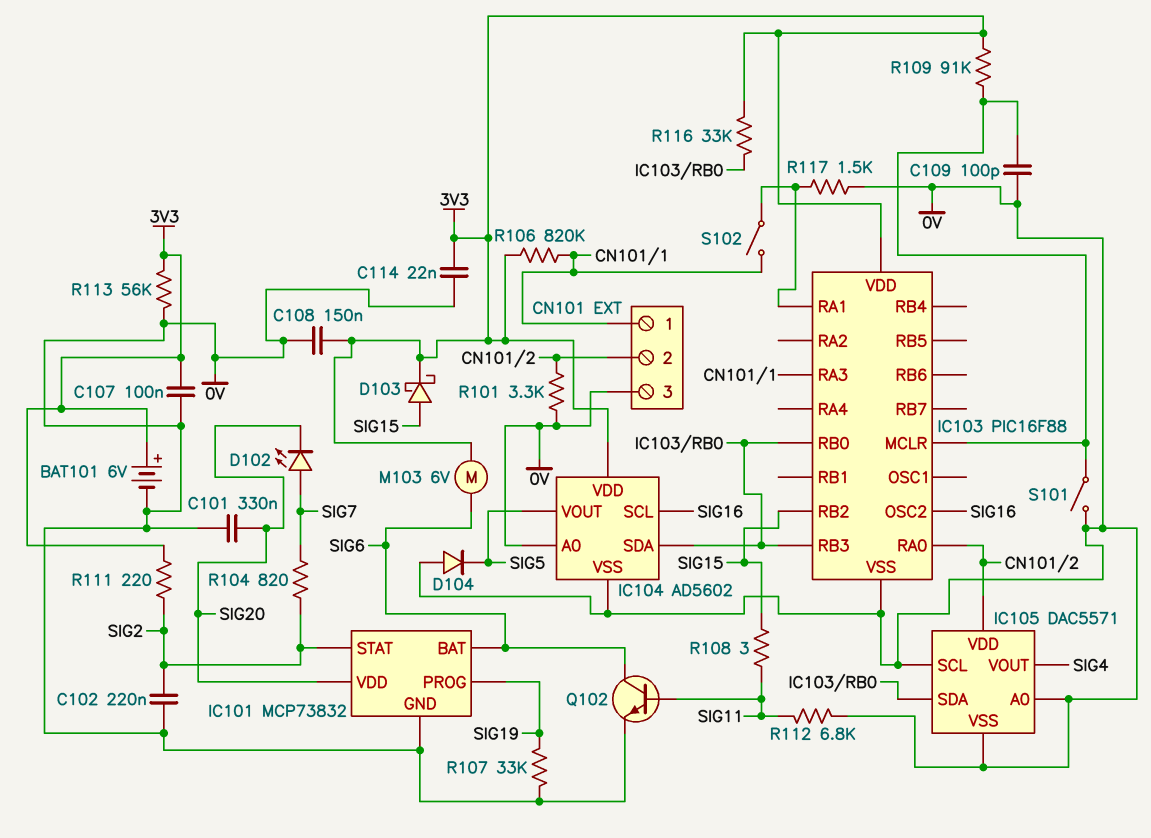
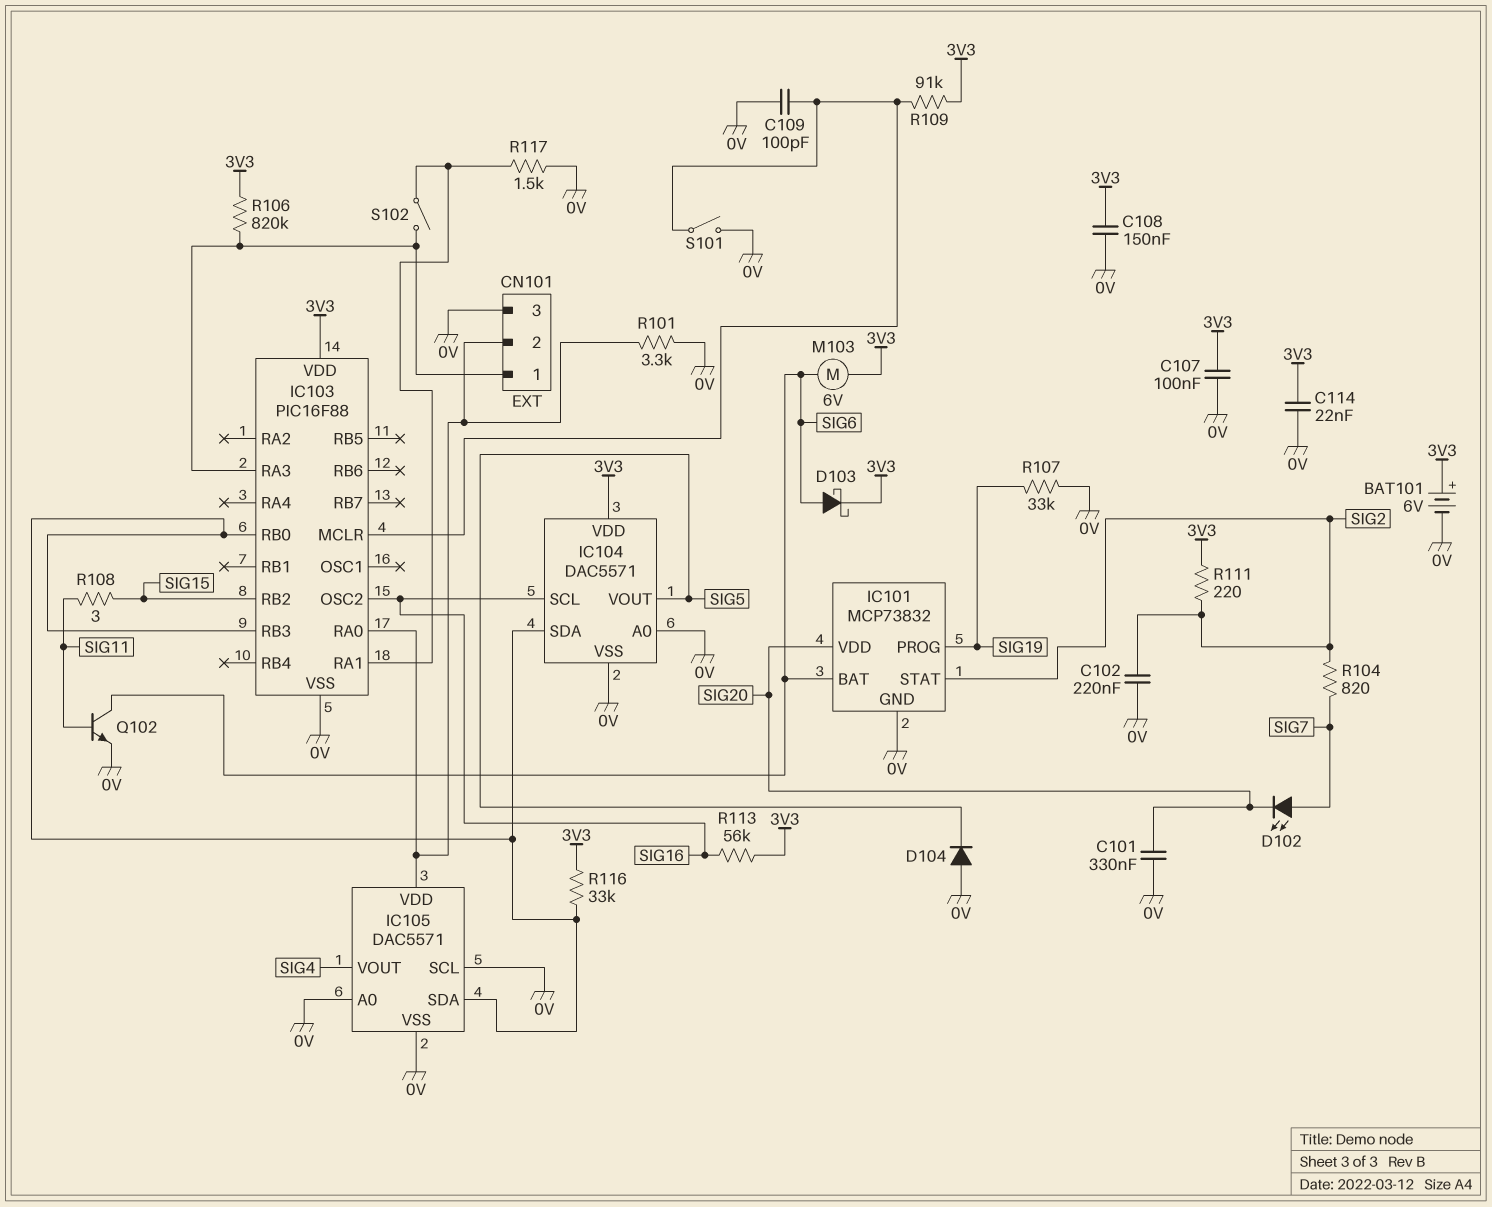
D103: schottky (A SIG15, K 3V3) -> schottky (A SIG6, K 3V3)
IC104: AD5602 -> DAC5571
R112: 6.8k (0V, SIG11) -> none
R113: 56k (0V, 3V3) -> 56k (3V3, SIG16)

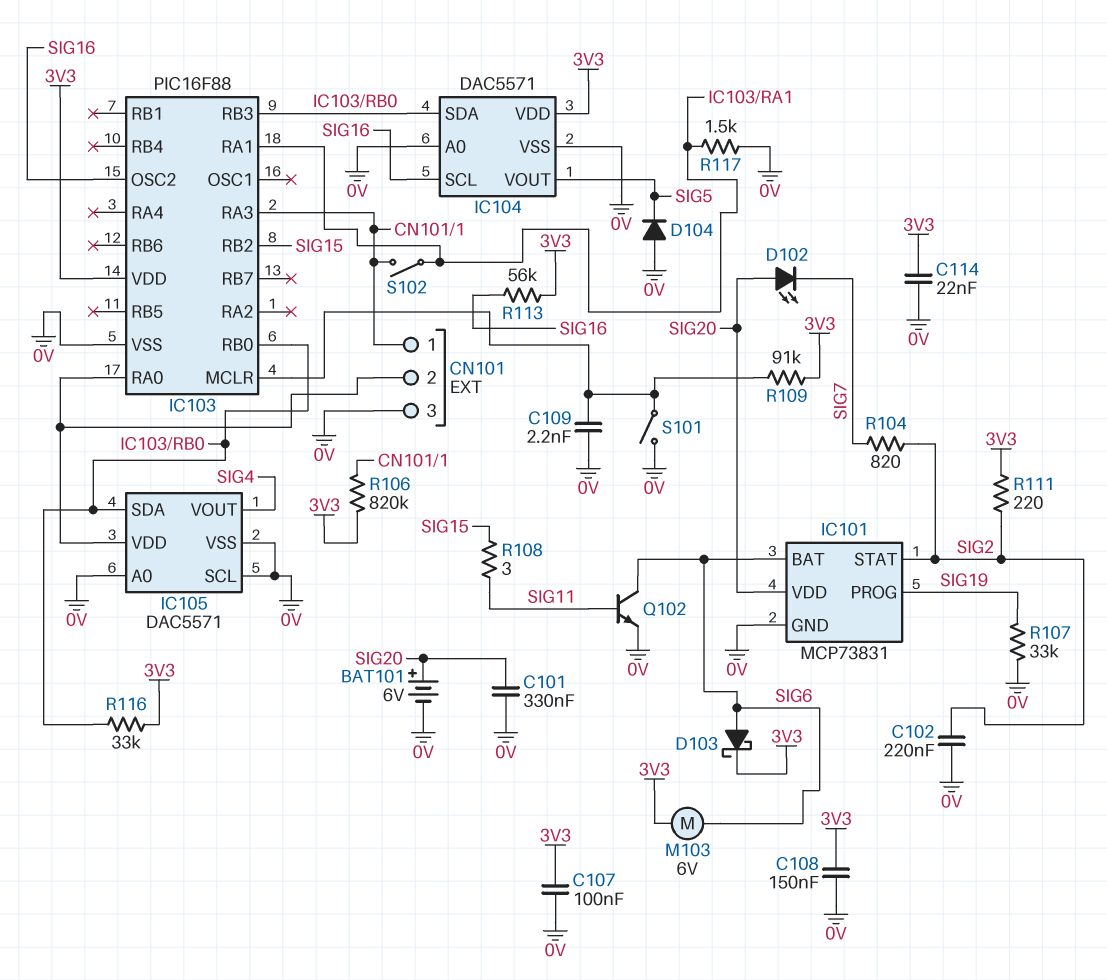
BAT101: 6V (plus 3V3, minus 0V) -> 6V (plus SIG20, minus 0V)
C109: 100pF (0V, IC103/MCLR) -> 2.2nF (0V, IC103/MCLR)
D102: LED (A SIG7, K SIG20) -> LED (A SIG20, K SIG7)
IC101: MCP73832 -> MCP73831
R101: 3.3k (0V, CN101/2) -> none

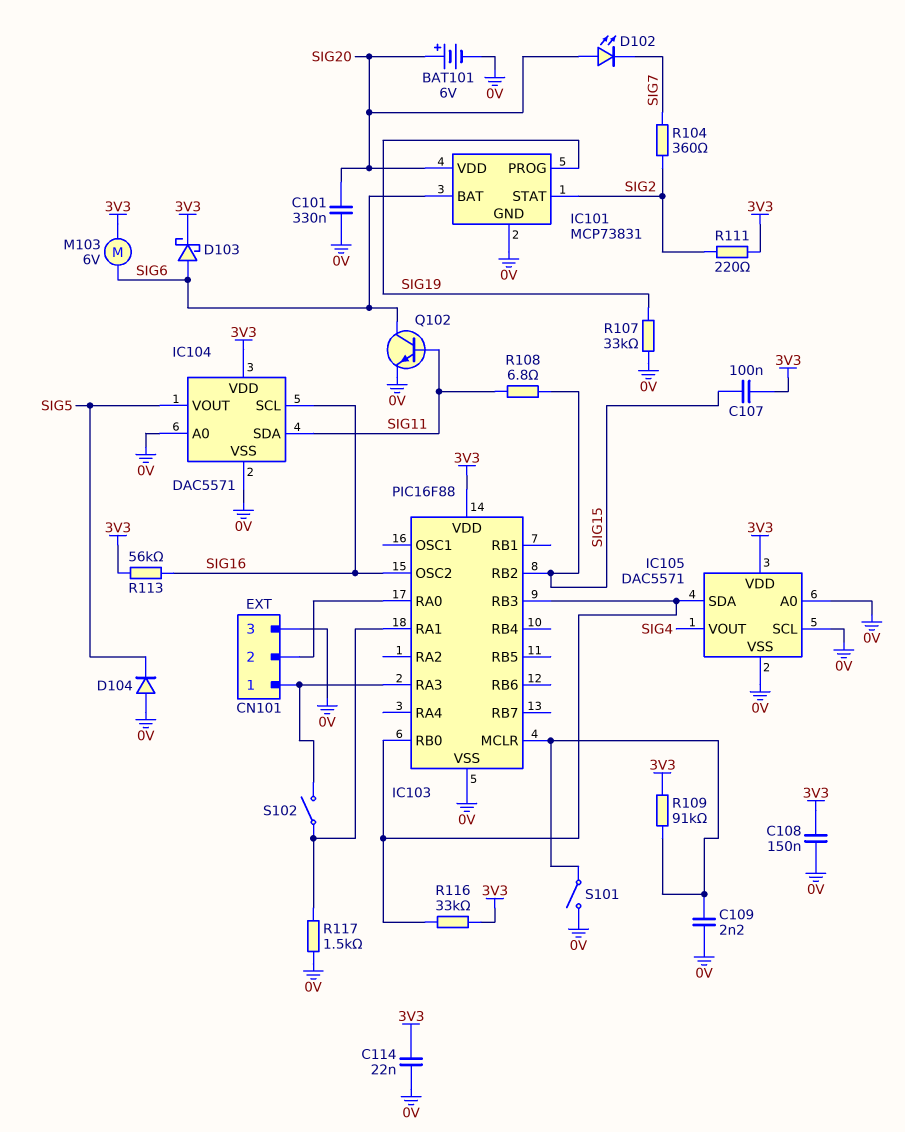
C102: 220nF (0V, SIG2) -> none
C107: 100nF (0V, 3V3) -> 100nF (3V3, SIG15)
IC104 pin SDA: IC103/RB0 -> SIG11
IC105 pin VDD: CN101/2 -> 3V3
R104: 820 (SIG2, SIG7) -> 360 (SIG2, SIG7)
R106: 820k (3V3, CN101/1) -> none
R108: 3 (SIG11, SIG15) -> 6.8 (SIG11, SIG15)

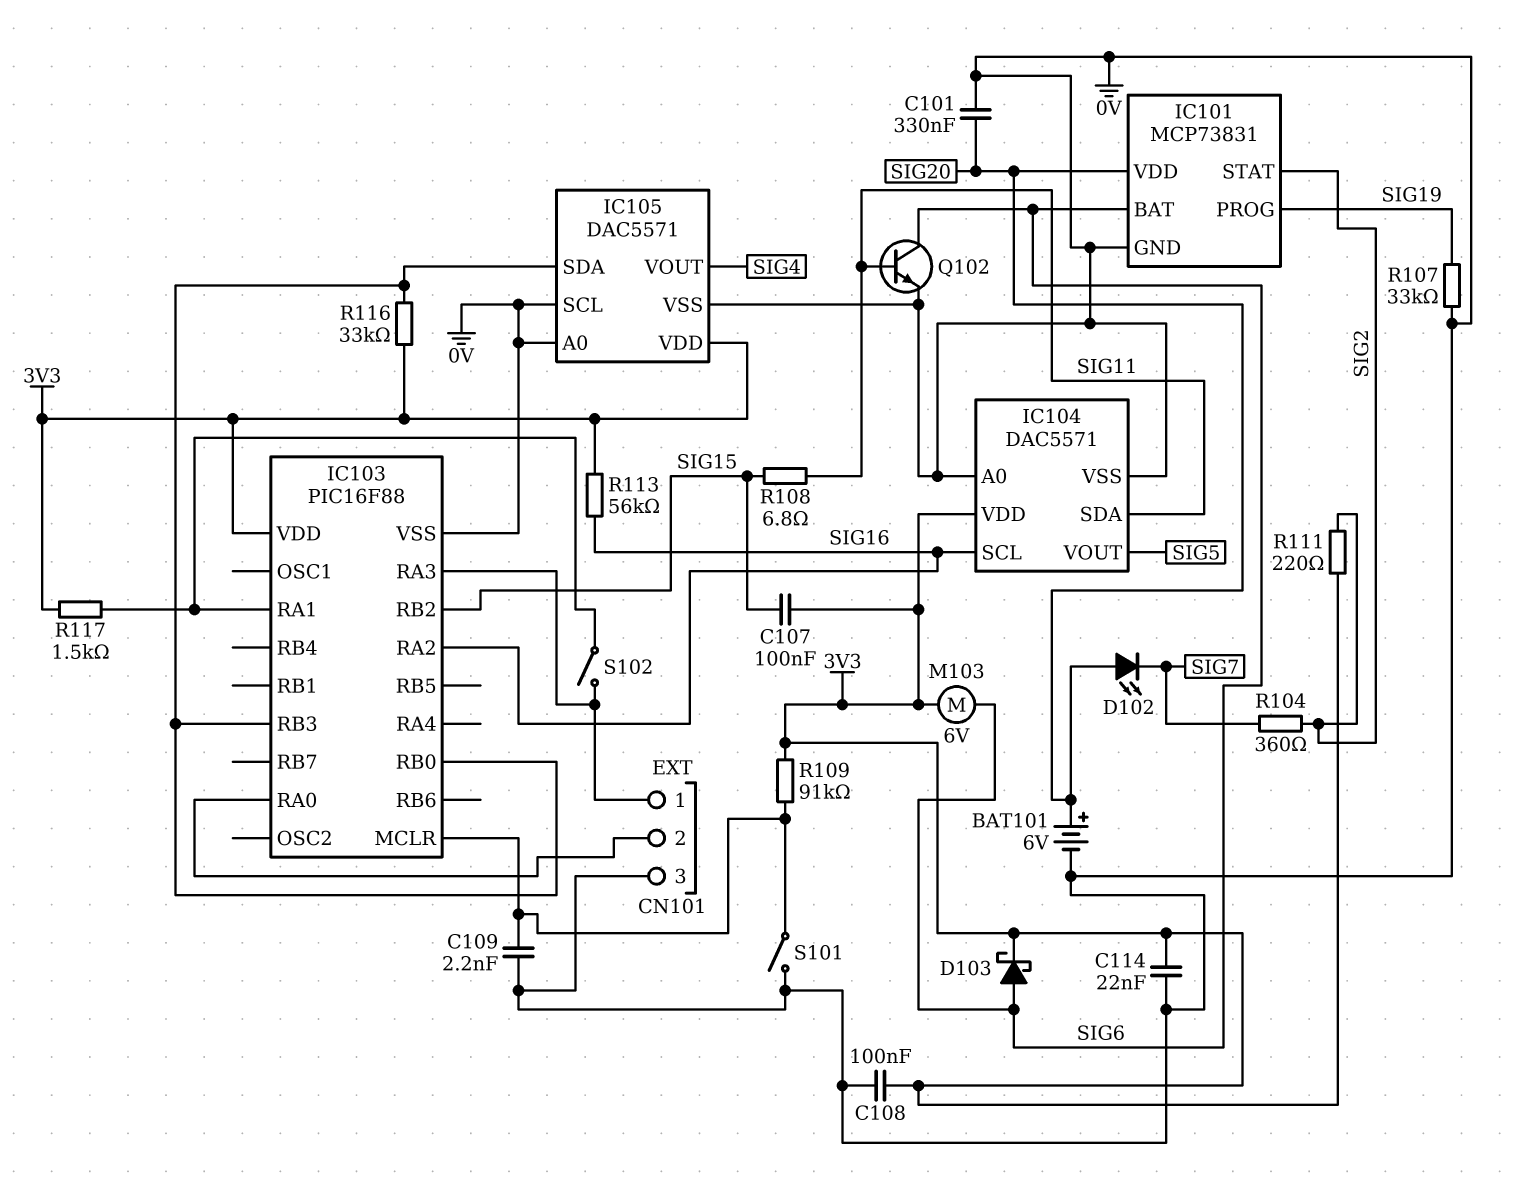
C108: 150nF (0V, 3V3) -> 100nF (0V, 3V3)
D104: diode (A 0V, K SIG5) -> none
IC103 pin OSC2: SIG16 -> none
IC103 pin RA2: none -> SIG16
R117: 1.5k (0V, IC103/RA1) -> 1.5k (3V3, IC103/RA1)

